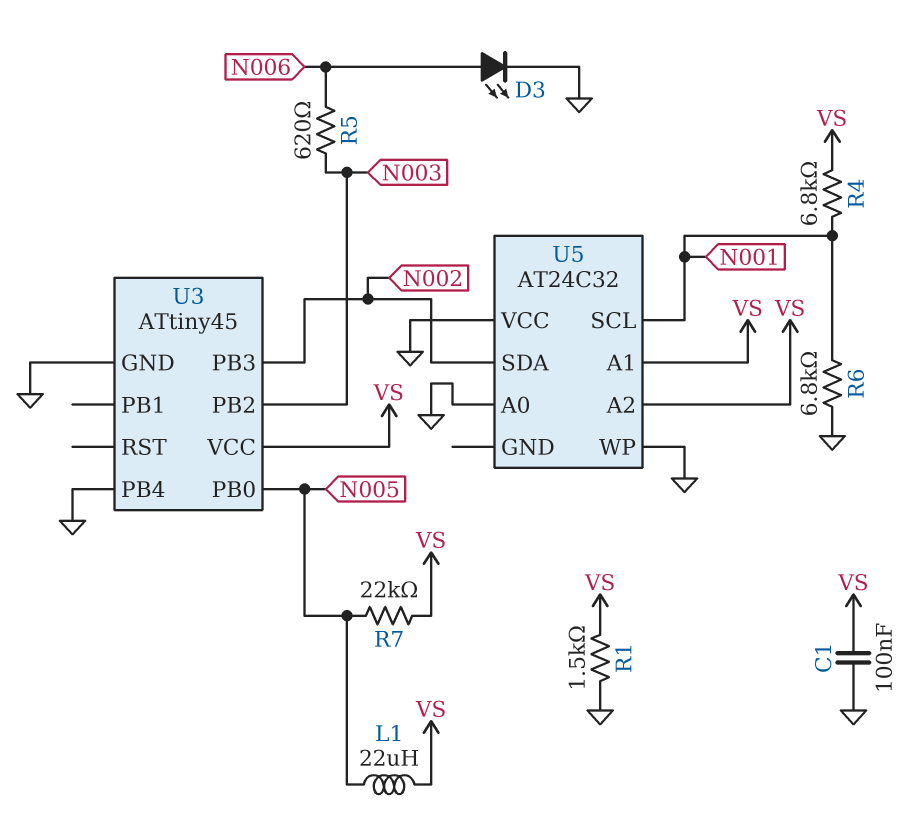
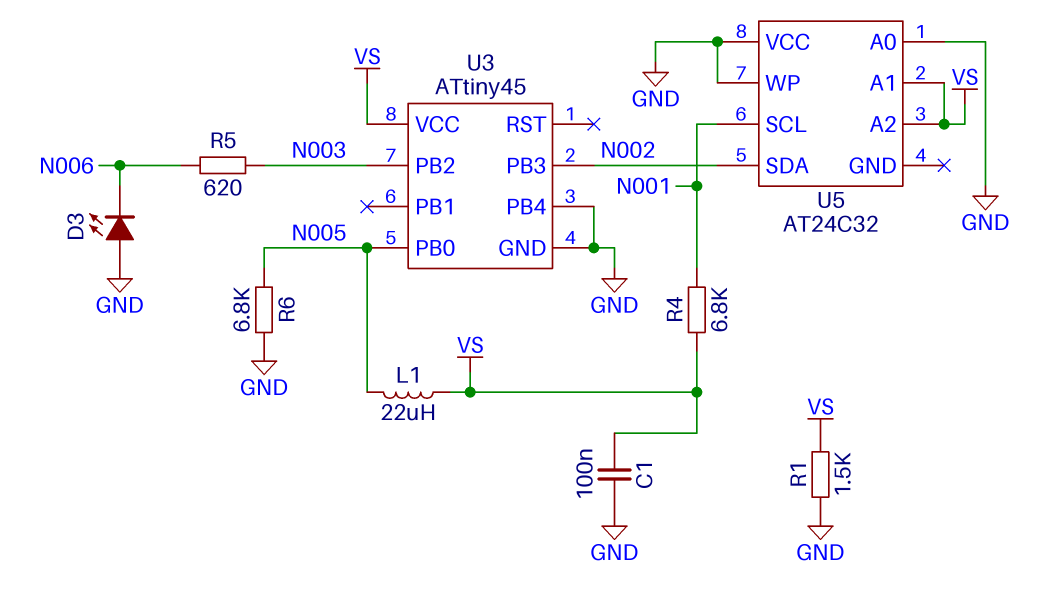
D3: LED (A N006, K GND) -> LED (A GND, K N006)
R6: 6.8k (GND, N001) -> 6.8k (GND, N005)
R7: 22k (N005, VS) -> none

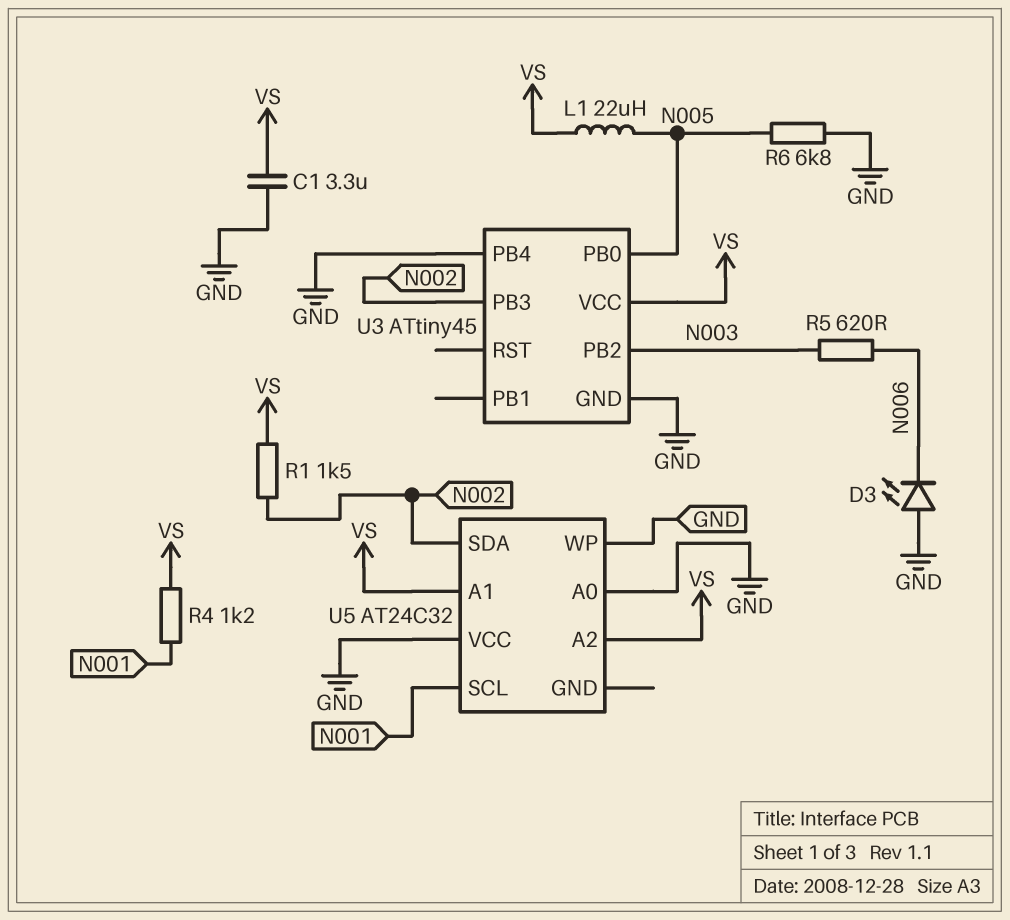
C1: 100nF (GND, VS) -> 3.3uF (GND, VS)
R1: 1.5k (GND, VS) -> 1.5k (N002, VS)
R4: 6.8k (N001, VS) -> 1.2k (N001, VS)

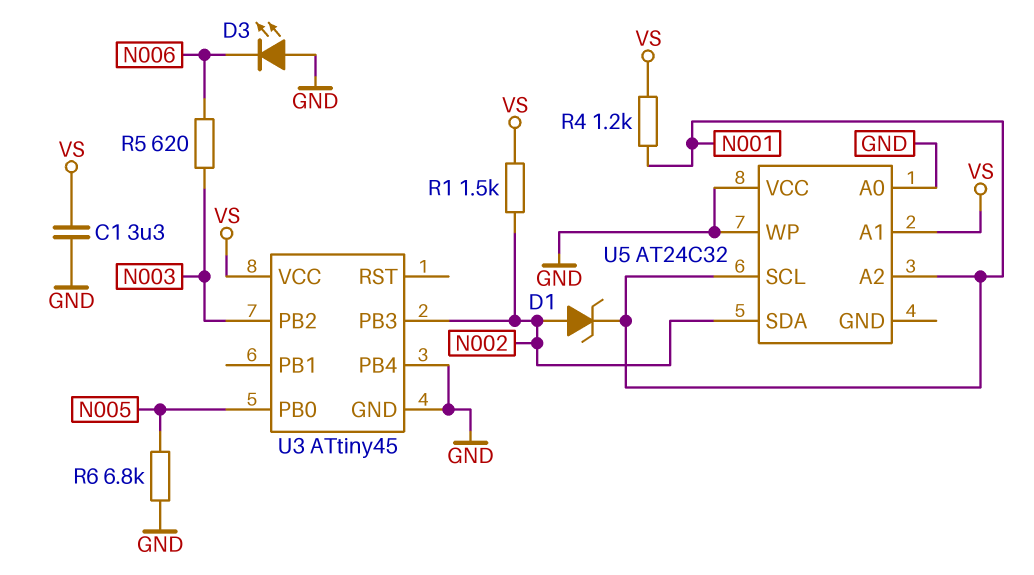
D1: none -> zener (A N002, K N001)
L1: 22uH (N005, VS) -> none
U5 pin A2: VS -> N001

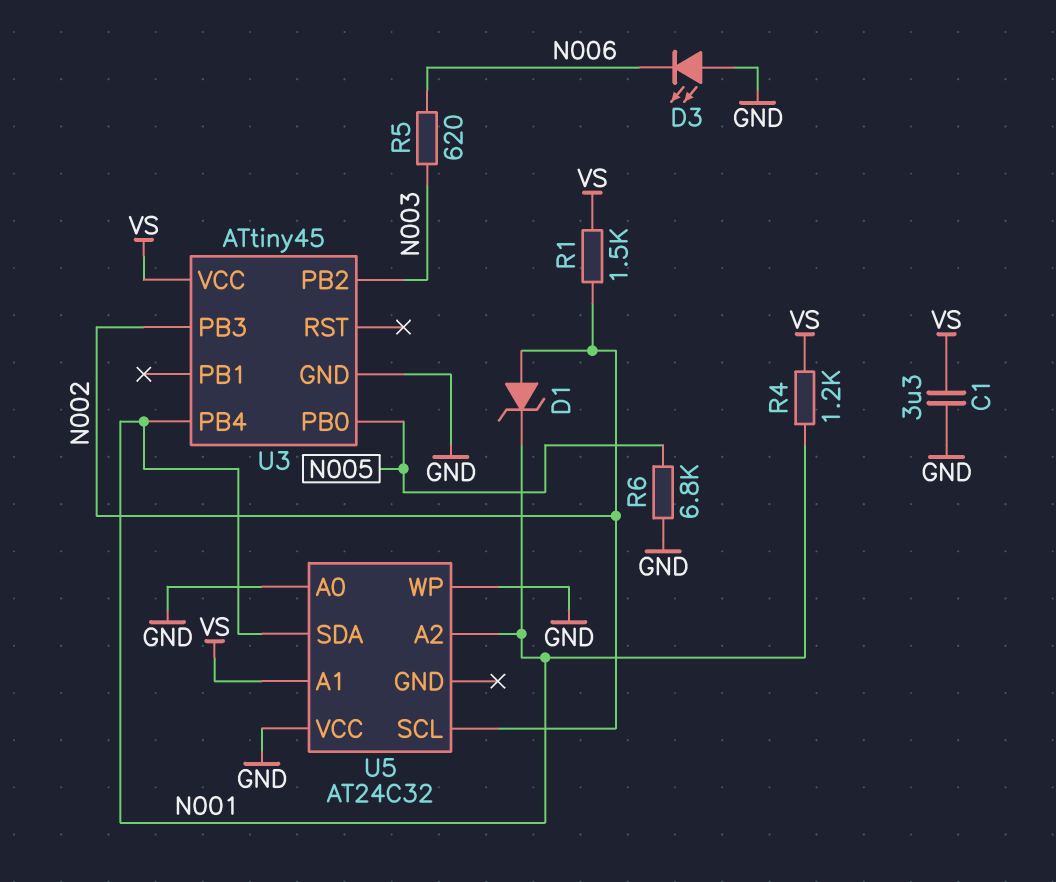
U3 pin PB4: GND -> N001
U5 pin SCL: N001 -> N002
U5 pin SDA: N002 -> N001

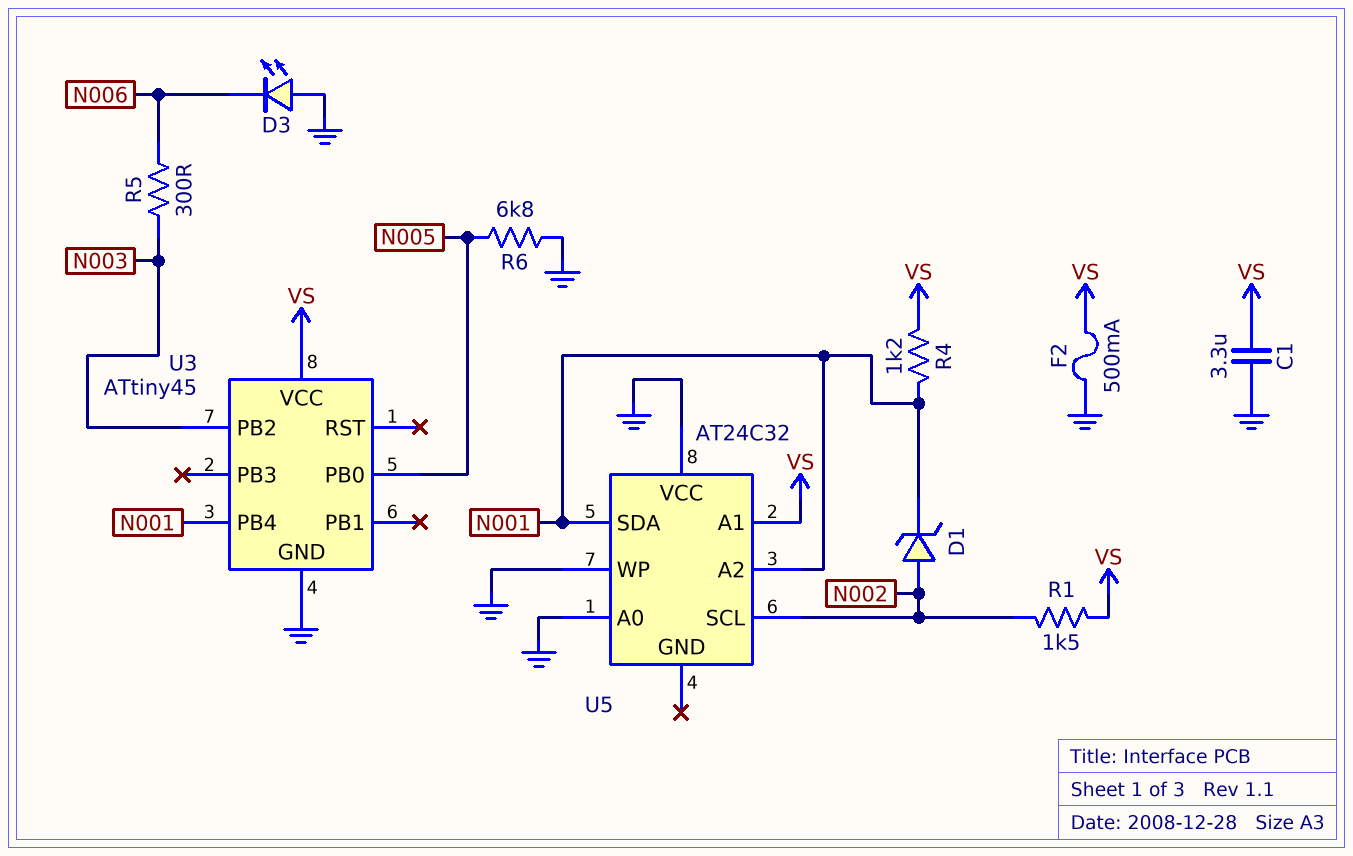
F2: none -> 500mA (GND, VS)
R5: 620 (N003, N006) -> 300 (N003, N006)
U3 pin PB3: N002 -> none

